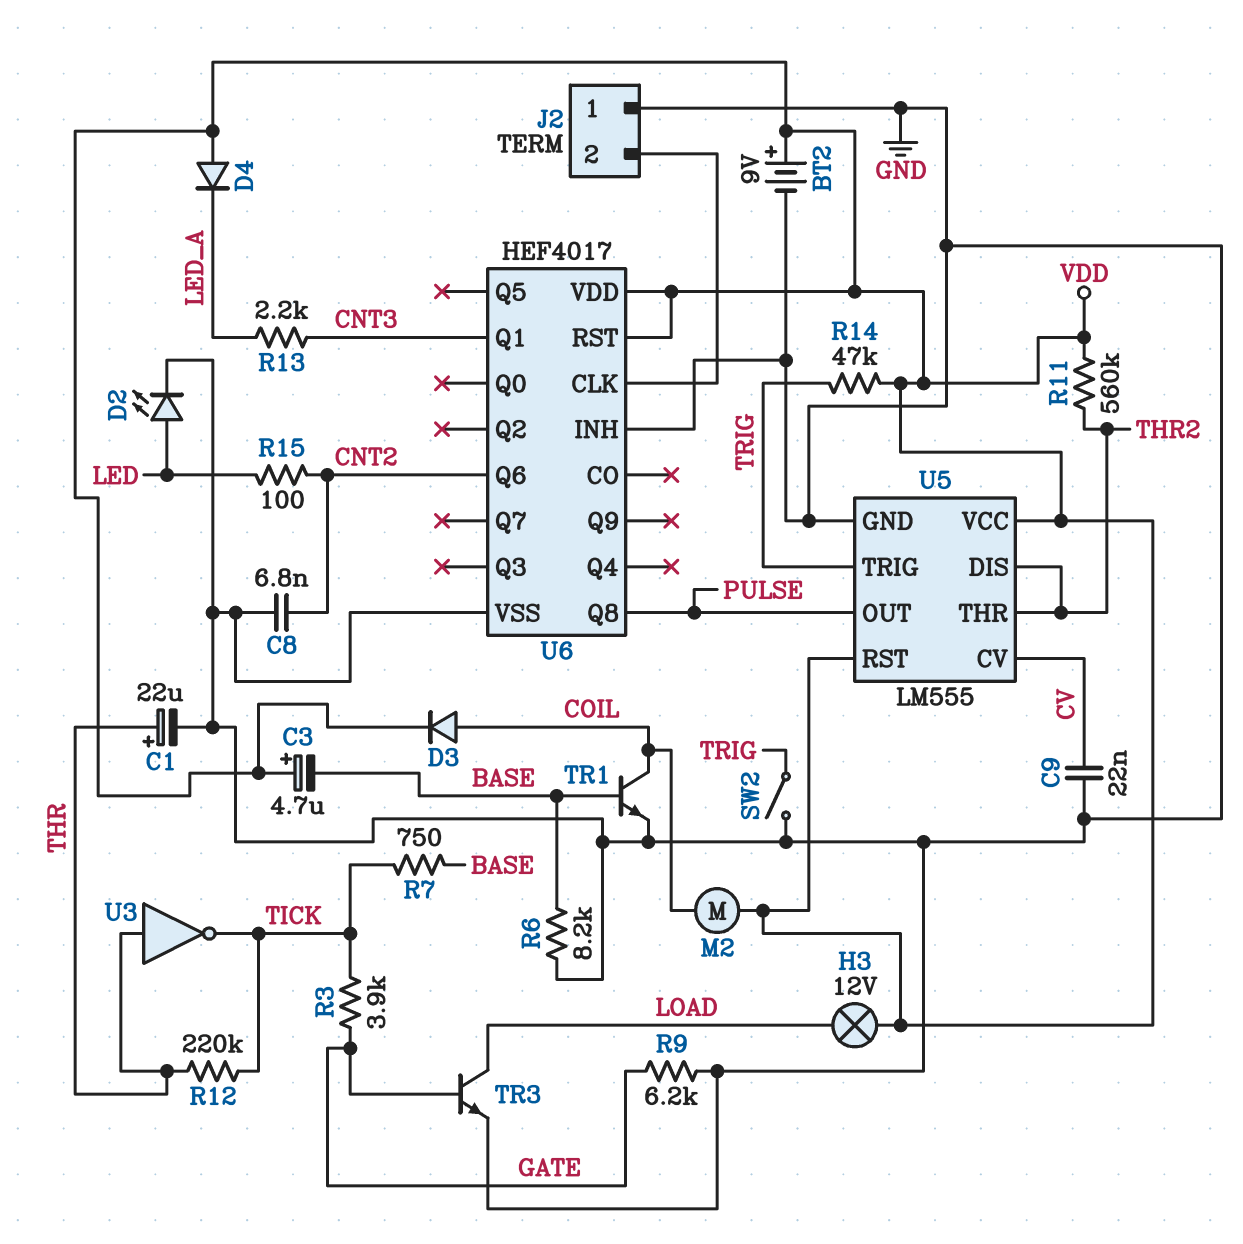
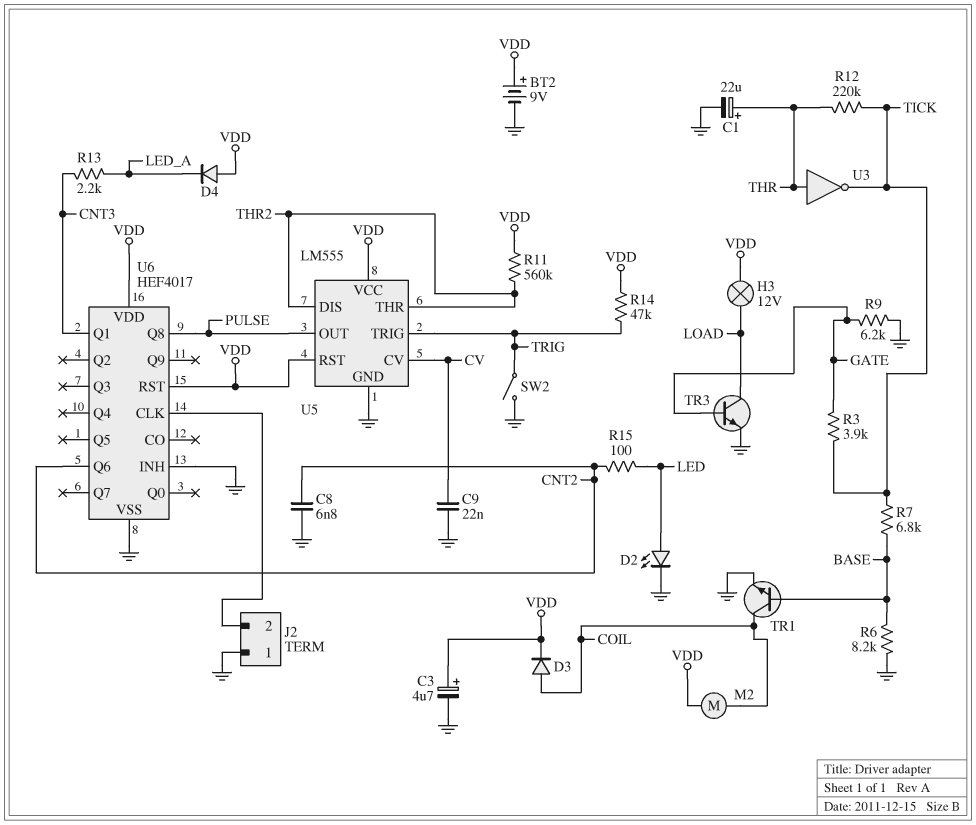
C3: 4.7uF (plus VDD, minus BASE) -> 4.7uF (plus VDD, minus GND)
R7: 750 (BASE, TICK) -> 6.8k (BASE, TICK)

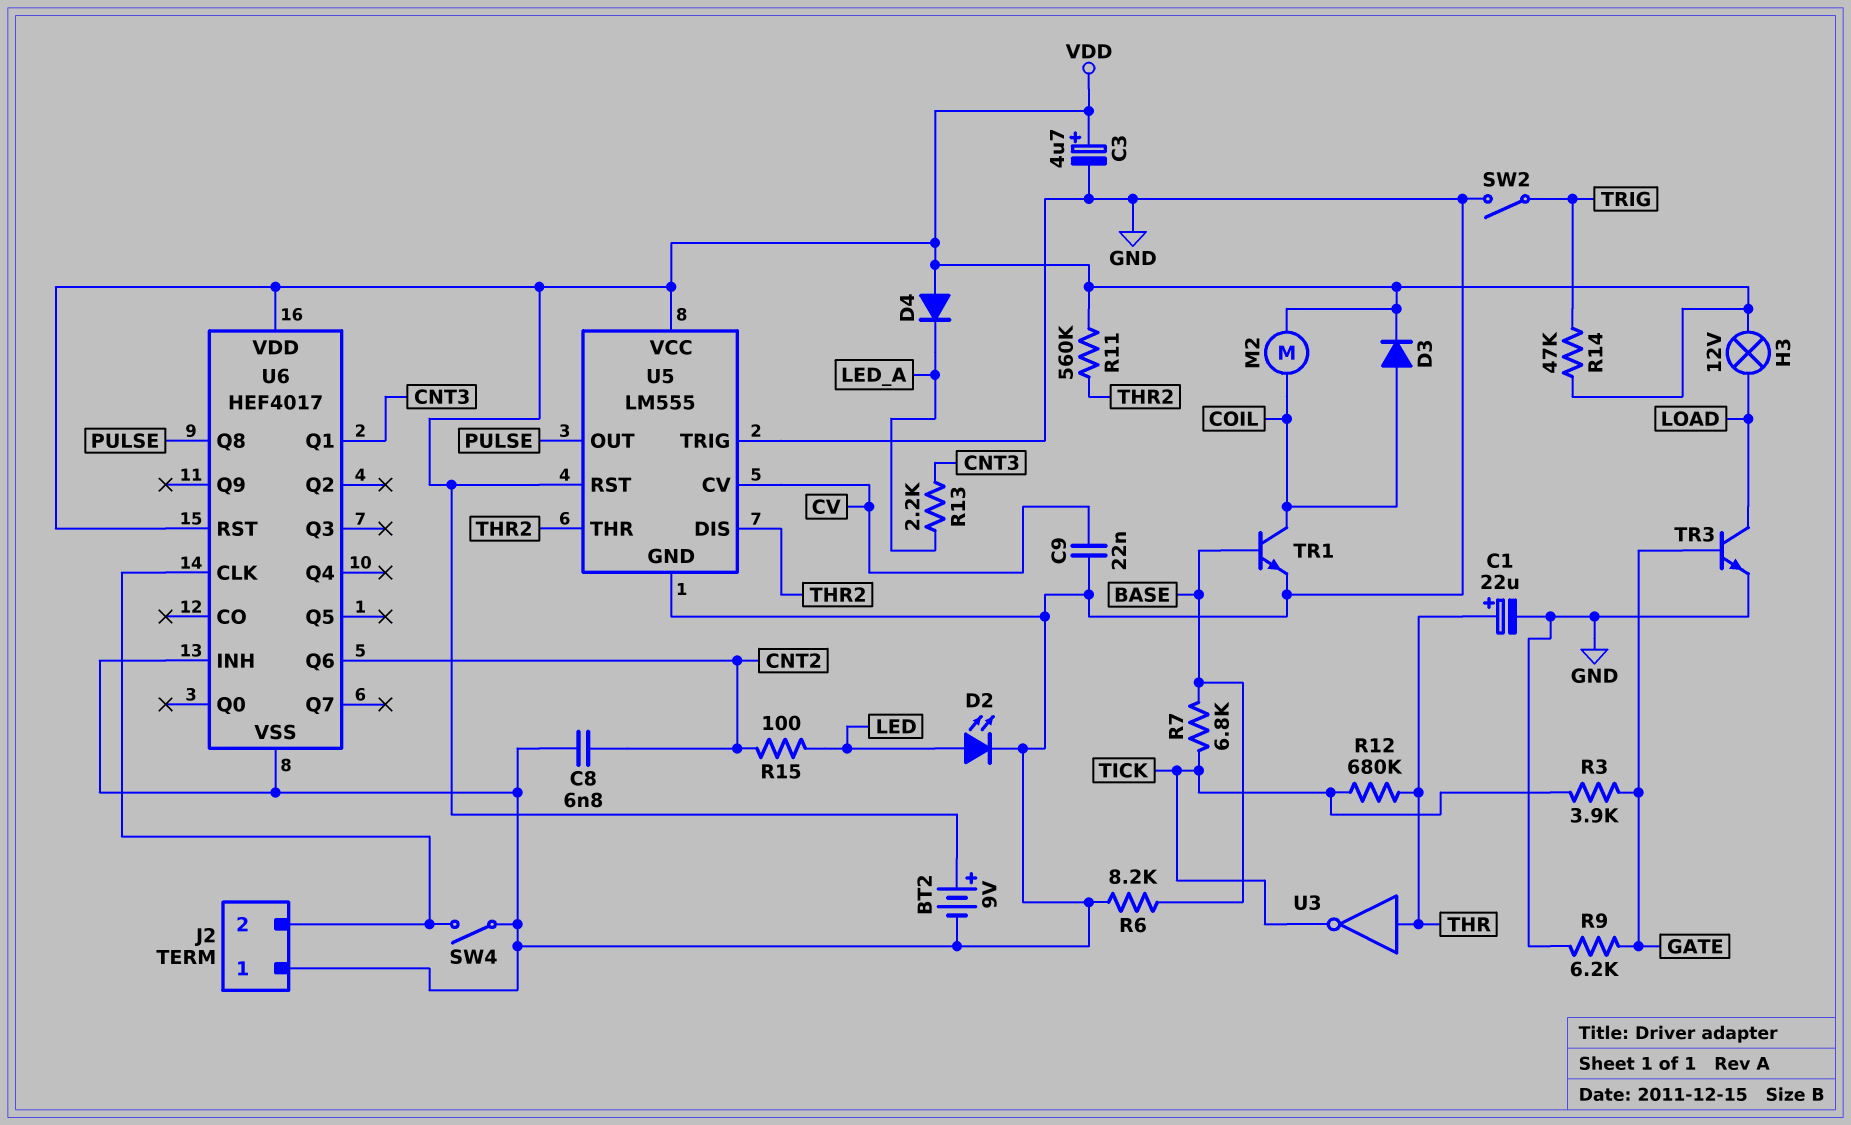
R12: 220k (THR, TICK) -> 680k (THR, TICK)
SW4: none -> switch (GND, J2/2)
U5 pin TRIG: TRIG -> GND

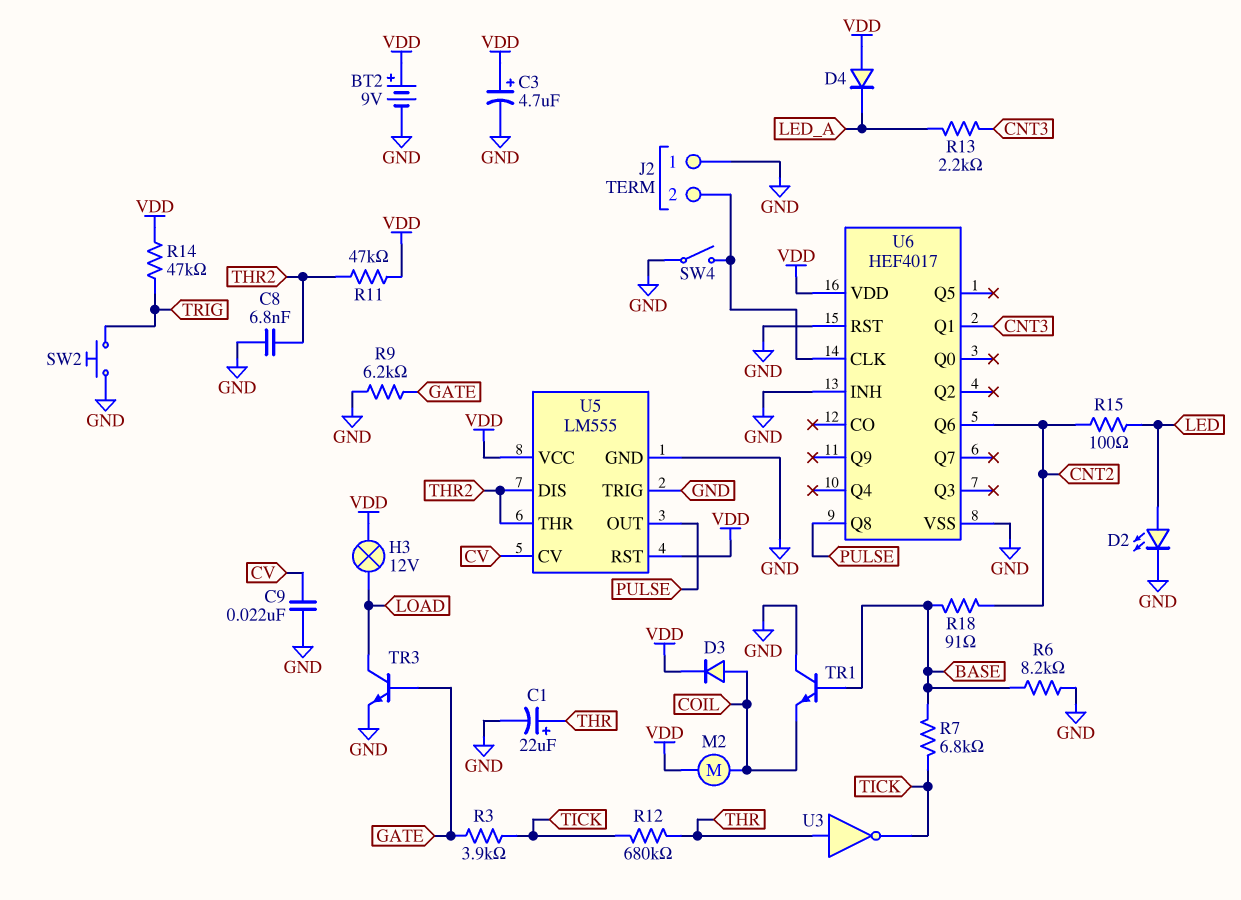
C8: 6.8nF (CNT2, GND) -> 6.8nF (GND, THR2)
R11: 560k (THR2, VDD) -> 47k (THR2, VDD)
R18: none -> 91 (BASE, CNT2)
SW2: switch (GND, TRIG) -> button (GND, TRIG)
TR1: NPN (B BASE, C COIL, E GND) -> NPN (B BASE, C GND, E COIL)
U6 pin RST: VDD -> GND

